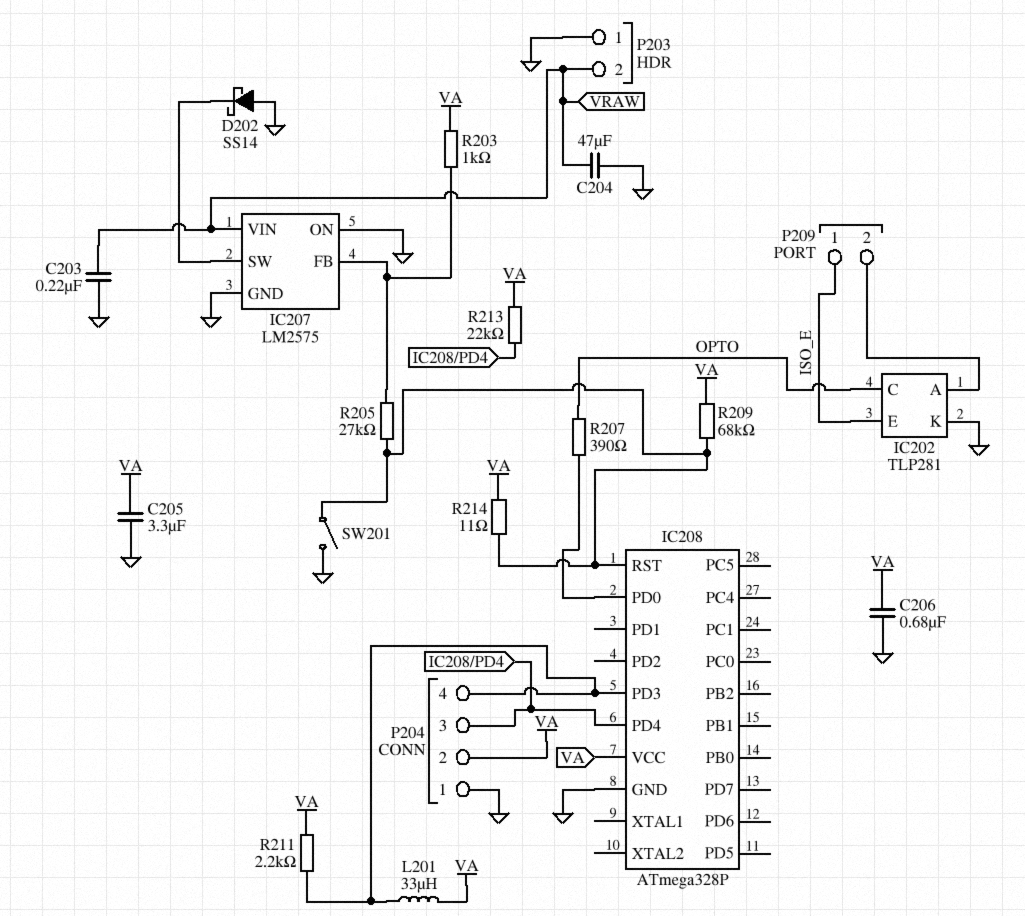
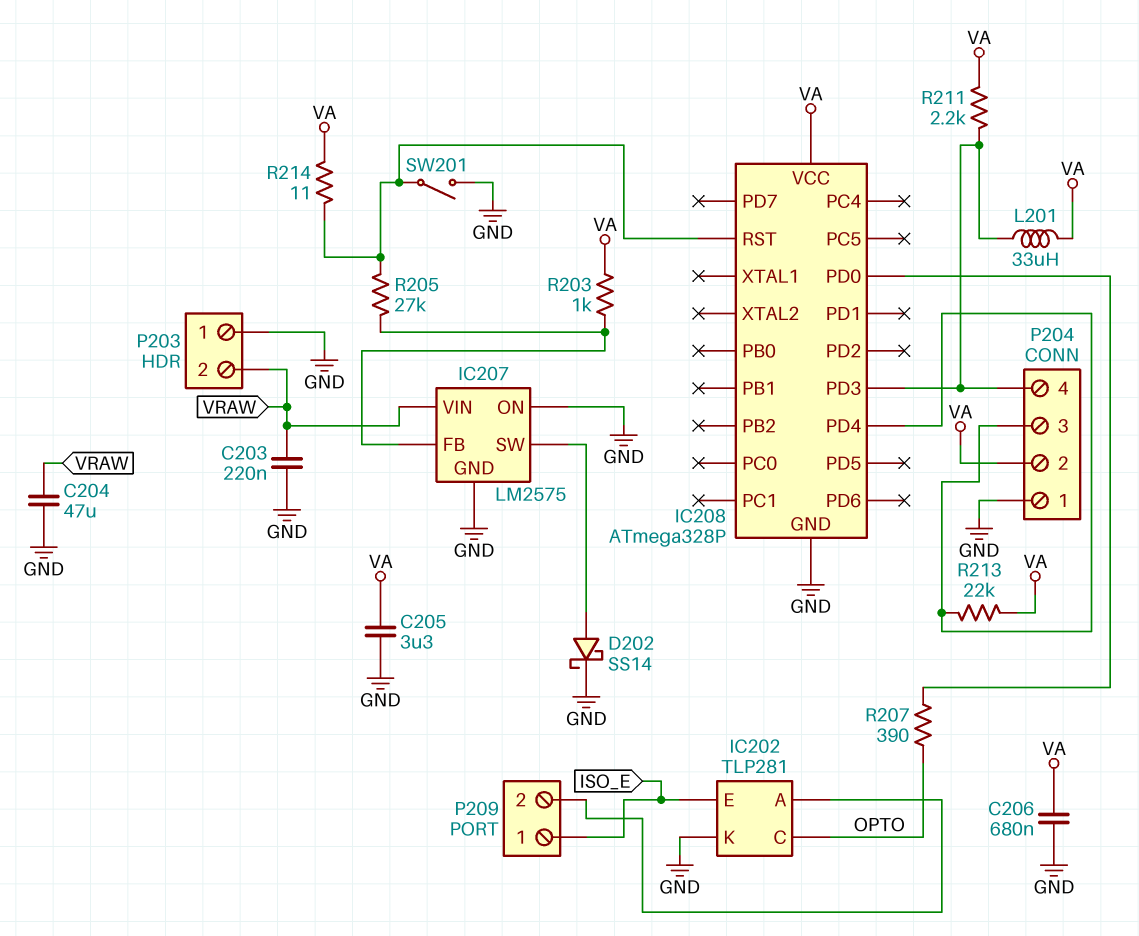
D202: schottky SS14 (A GND, K IC207/SW) -> schottky SS14 (A IC207/SW, K GND)
R209: 68k (IC208/RST, VA) -> none

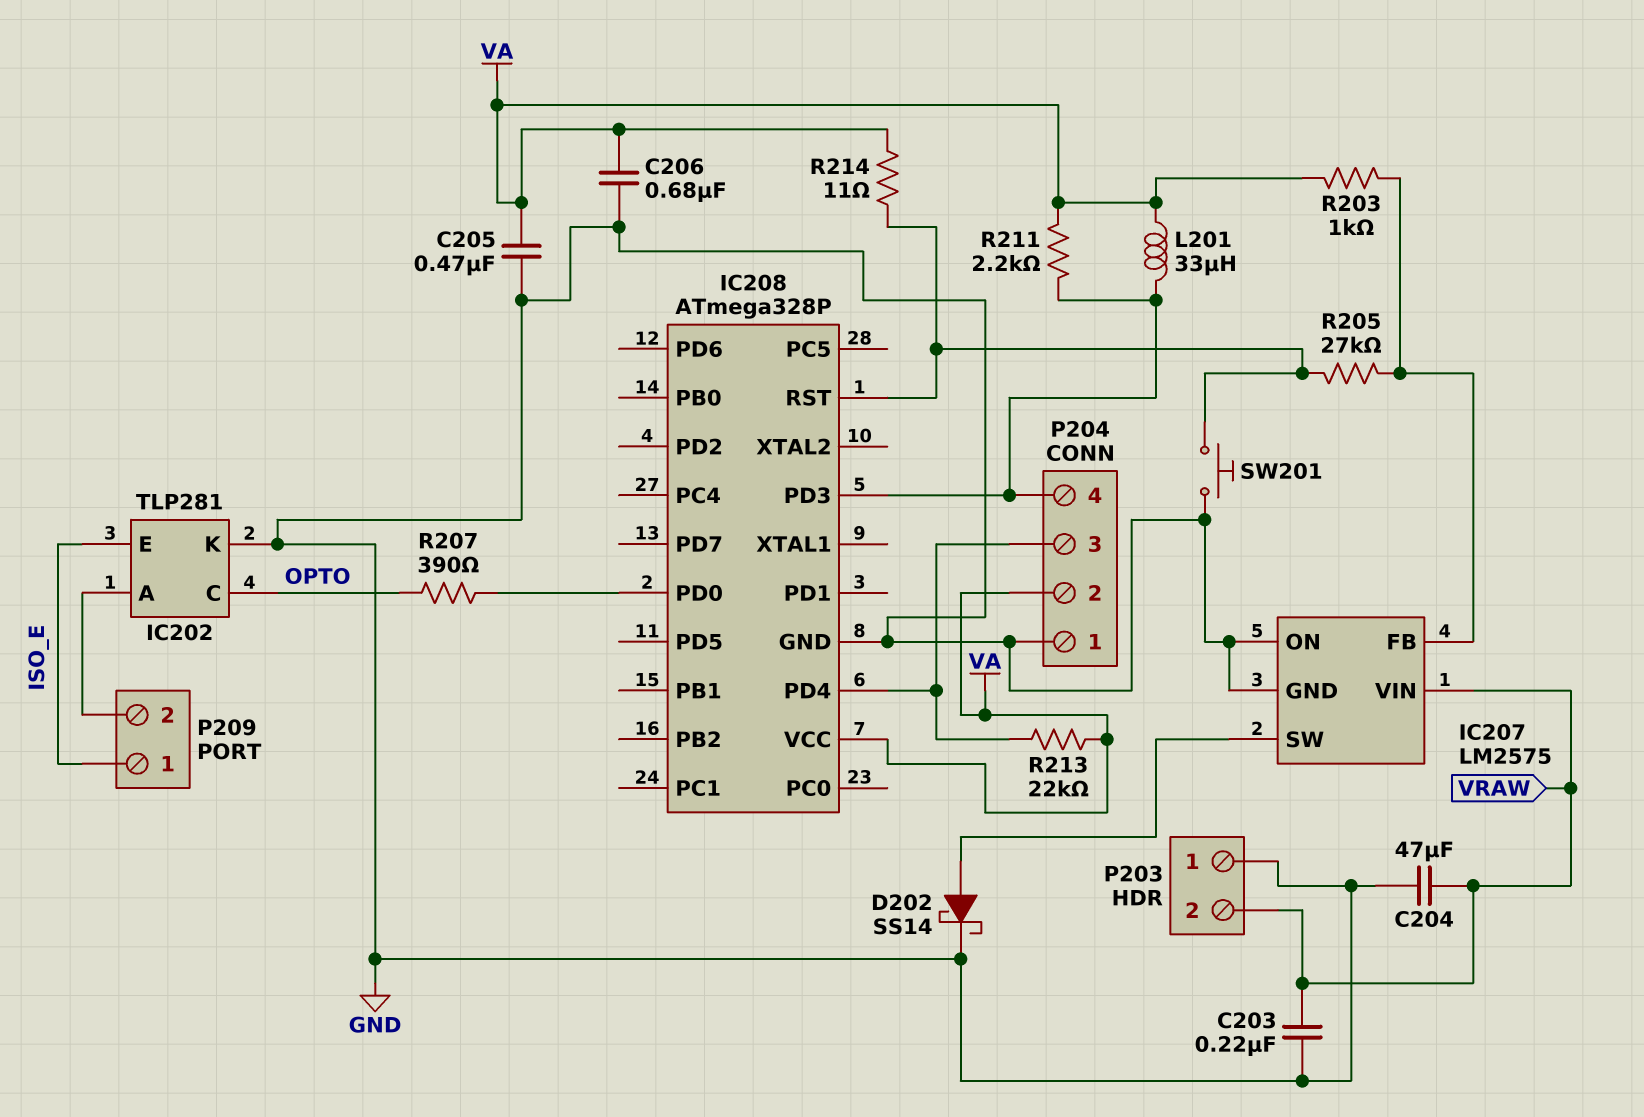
C205: 3.3uF (GND, VA) -> 470nF (GND, VA)
SW201: switch (GND, IC208/RST) -> button (GND, IC208/RST)

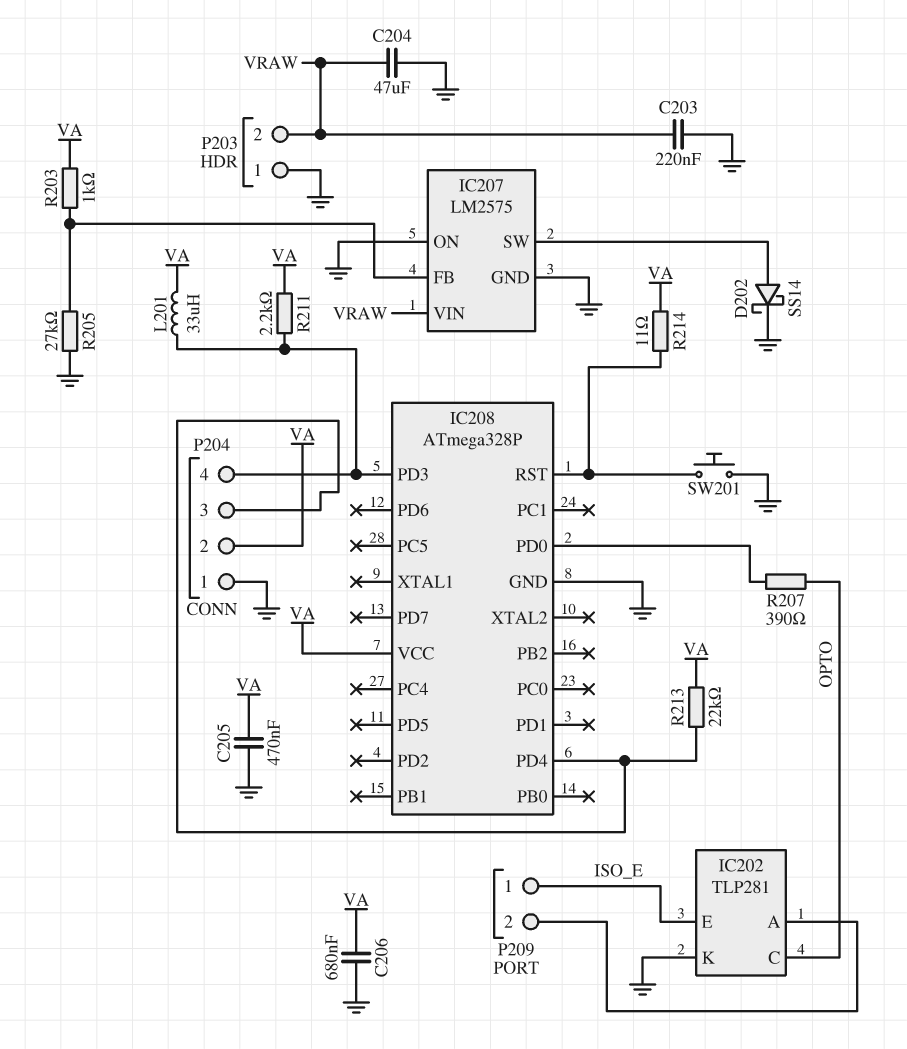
R205: 27k (IC207/FB, IC208/RST) -> 27k (GND, IC207/FB)

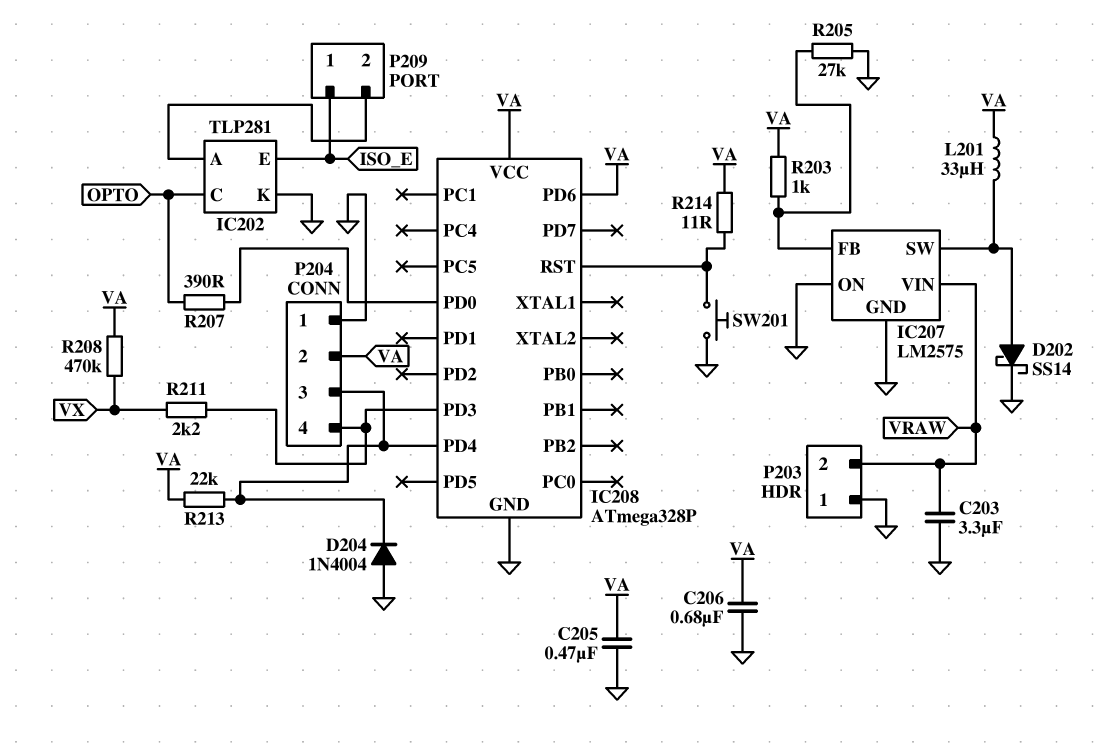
C203: 220nF (GND, VRAW) -> 3.3uF (GND, VRAW)
C204: 47uF (GND, VRAW) -> none
D204: none -> diode 1N4004 (A GND, K IC208/PD4)
IC208 pin PD6: none -> VA
L201: 33uH (IC208/PD3, VA) -> 33uH (IC207/SW, VA)
R208: none -> 470k (VA, VX)
R211: 2.2k (IC208/PD3, VA) -> 2.2k (IC208/PD3, VX)

